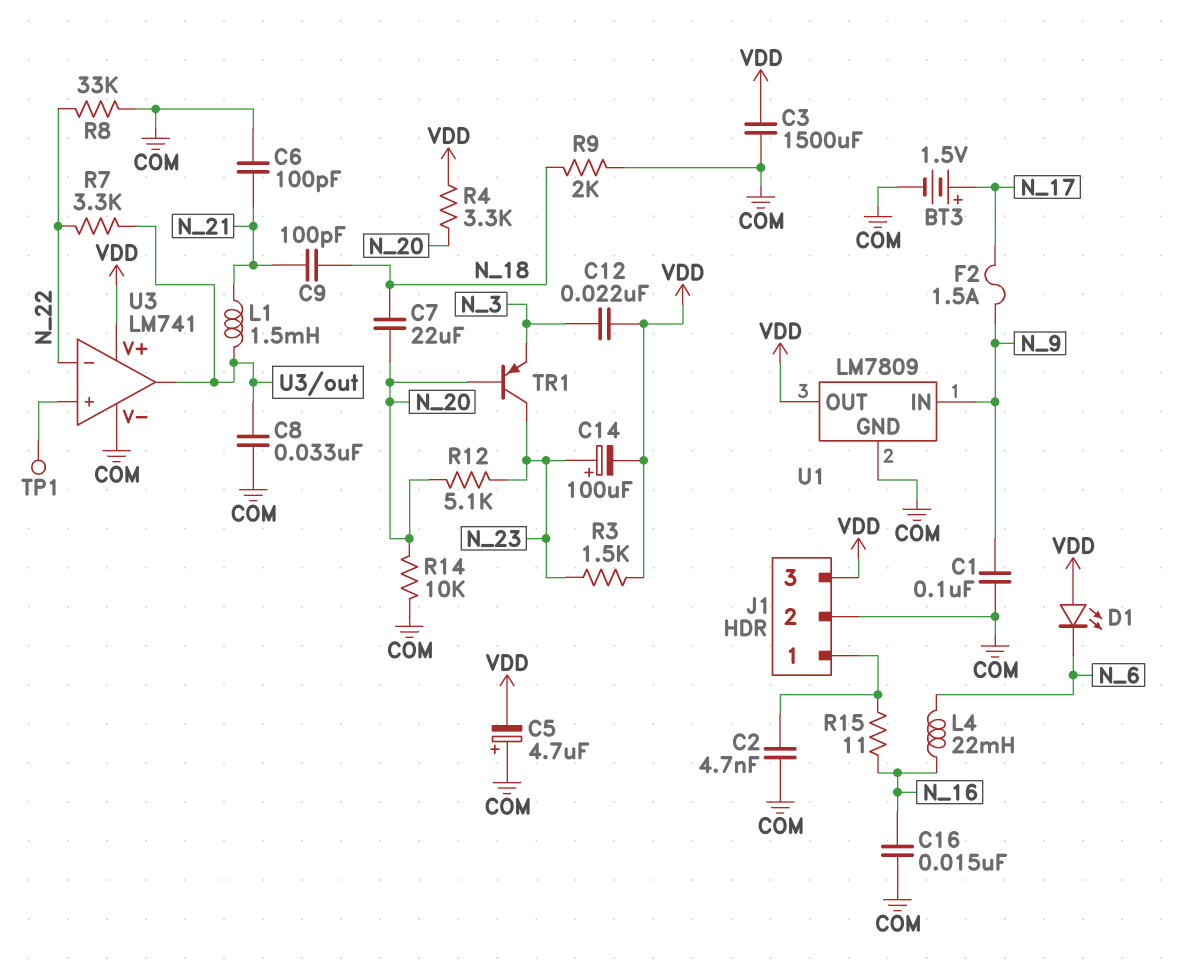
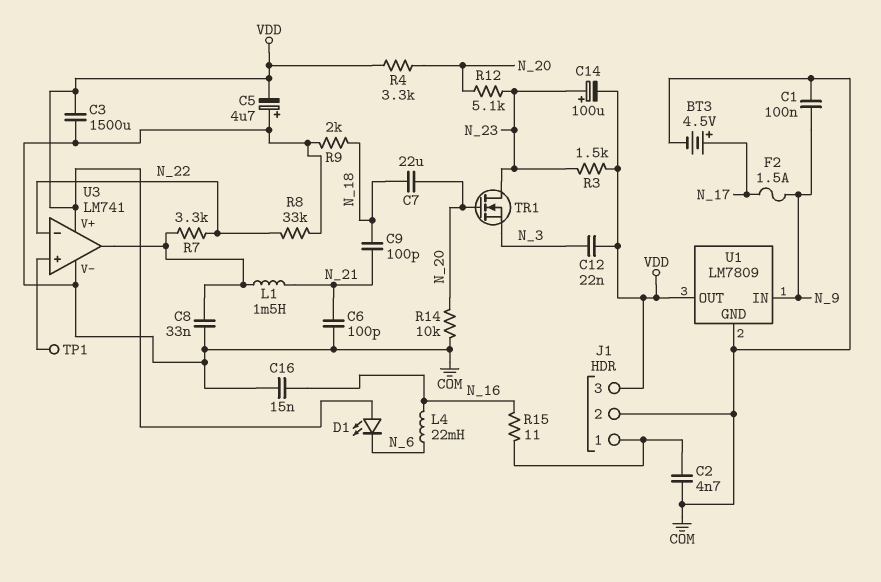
BT3: 1.5V (plus N_17, minus COM) -> 4.5V (plus N_17, minus COM)
TR1: PNP (B N_20, C N_23, E N_3) -> NMOS (G N_20, D N_23, S N_3)

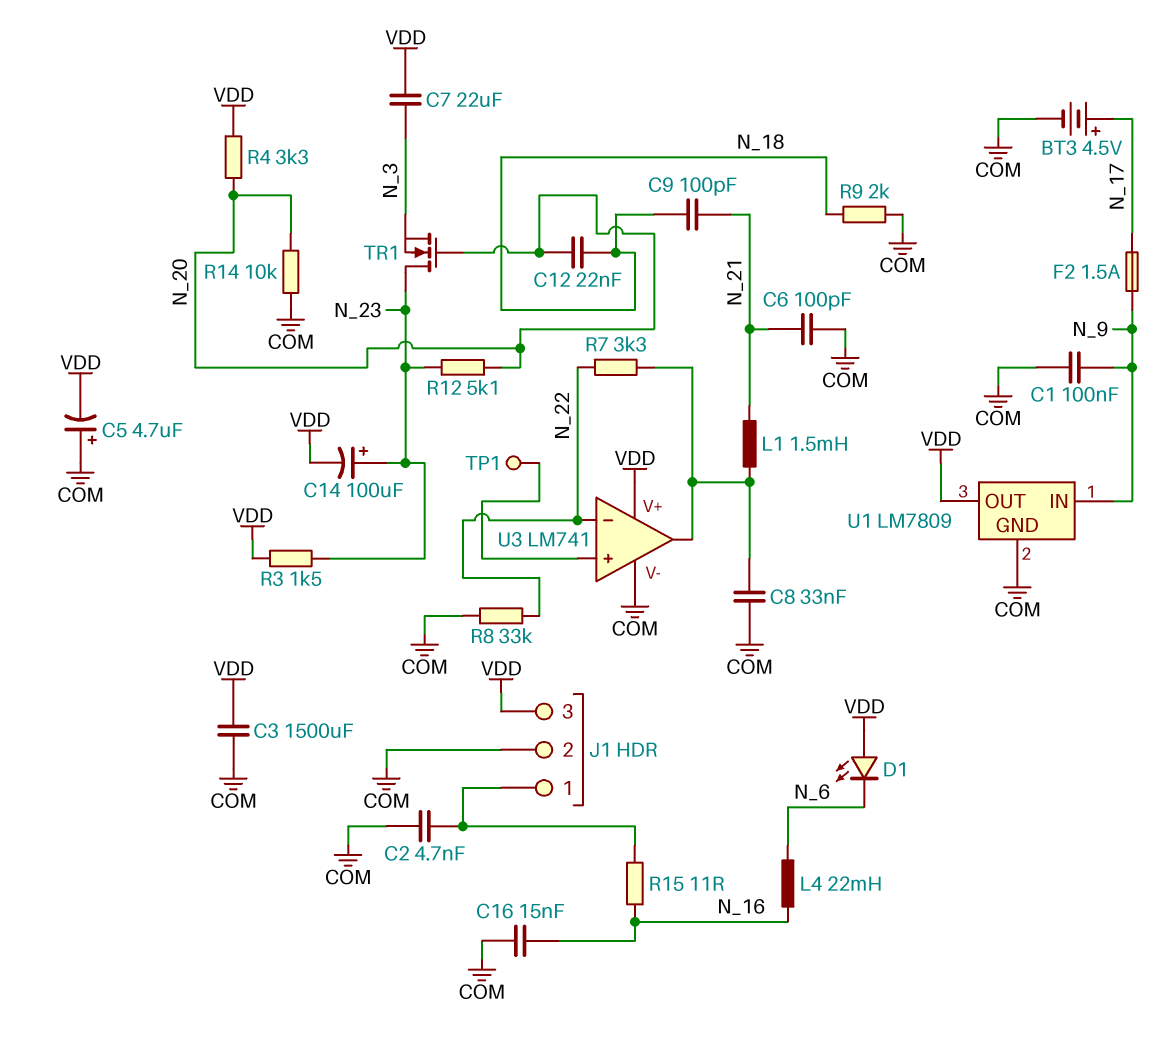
C7: 22uF (N_18, N_20) -> 22uF (N_3, VDD)
C12: 22nF (N_3, VDD) -> 22nF (N_18, N_20)

